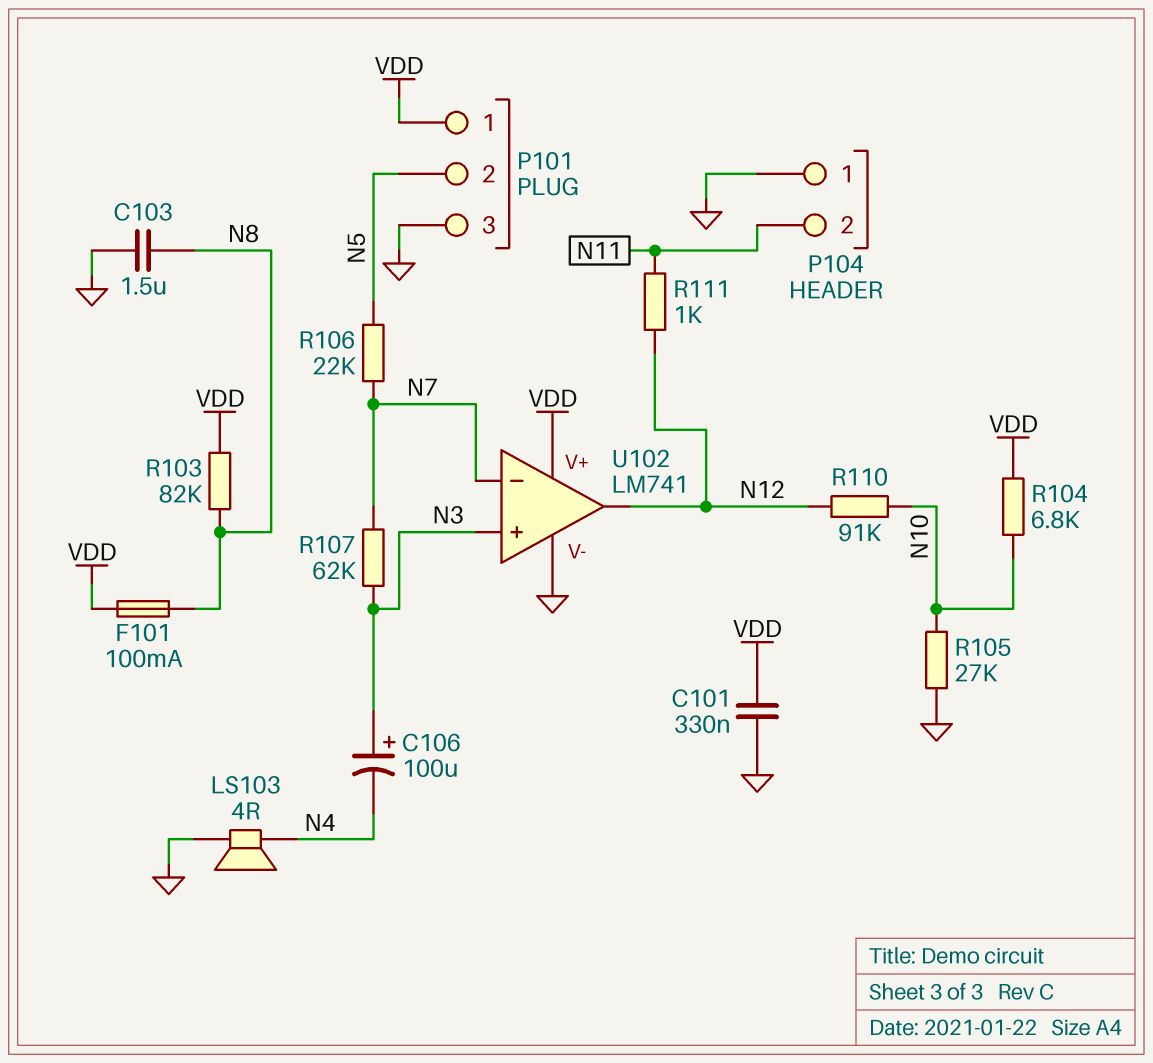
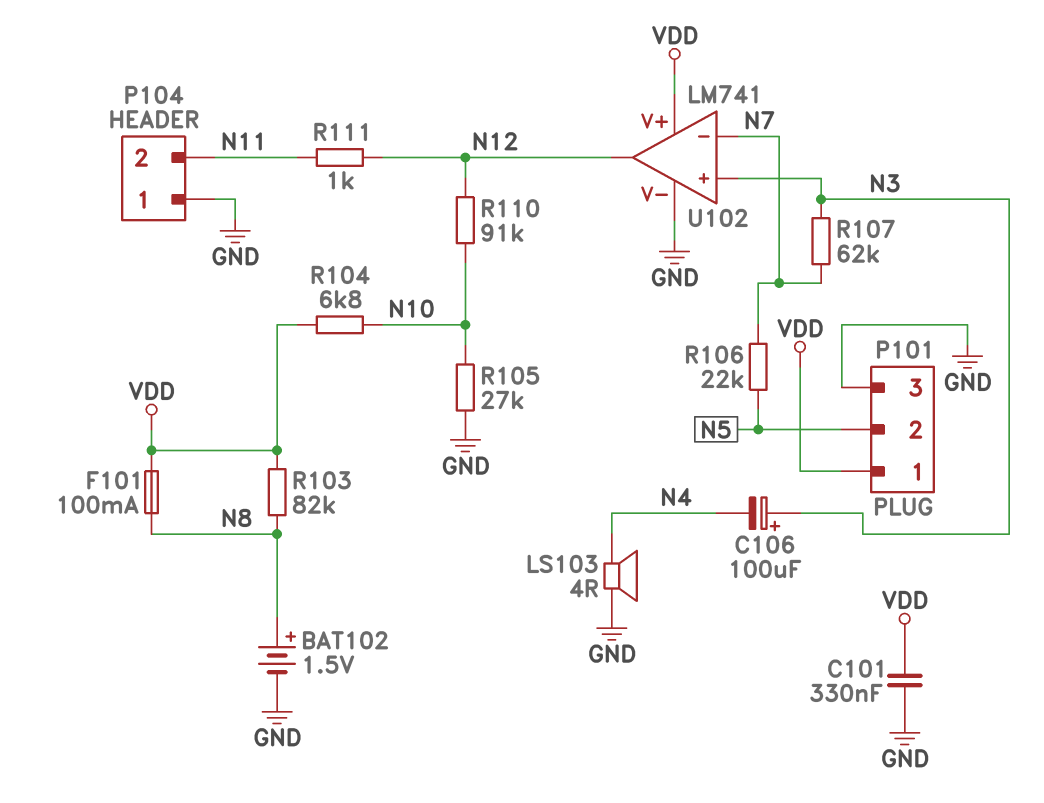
BAT102: none -> 1.5V (plus N8, minus GND)
C103: 1.5uF (GND, N8) -> none

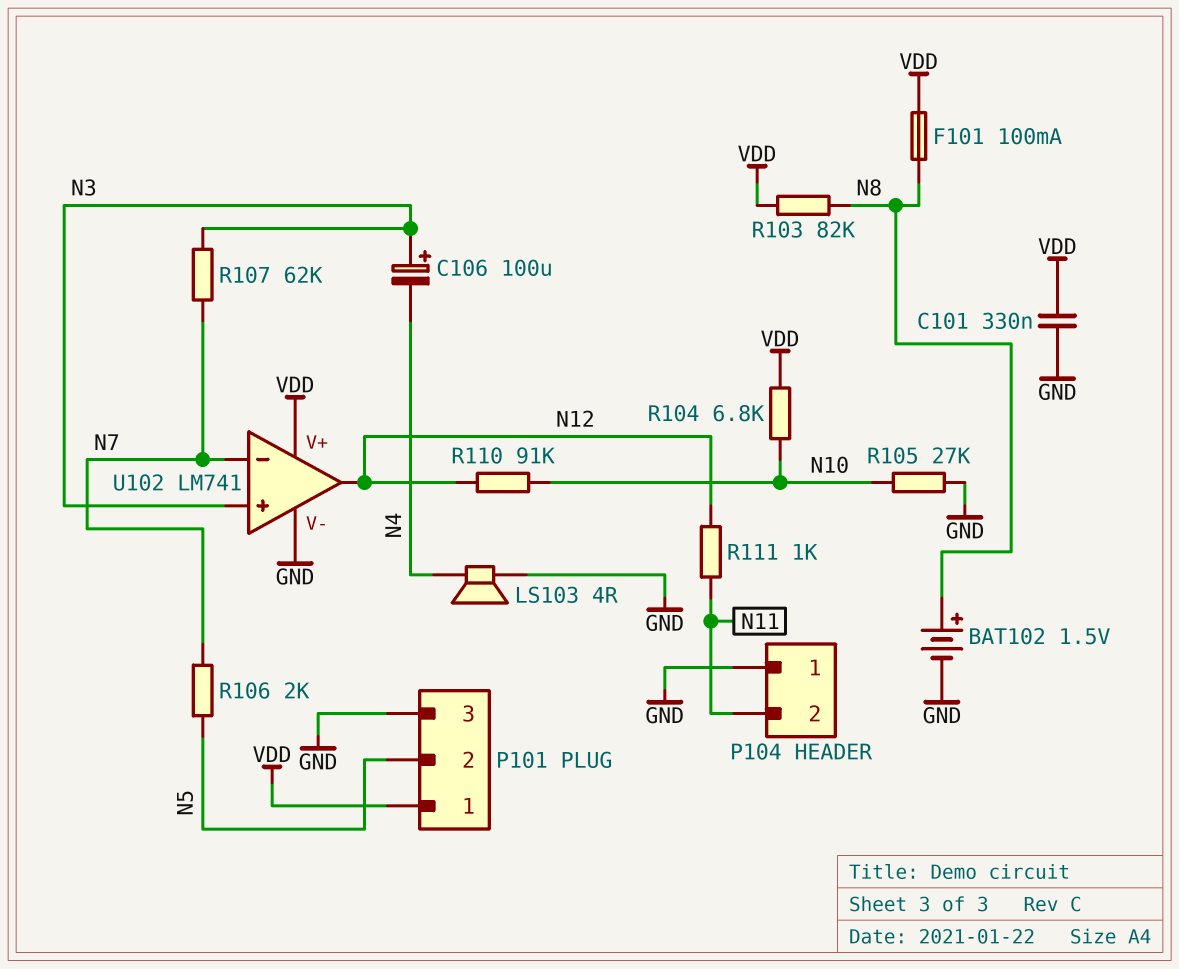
R106: 22k (N5, N7) -> 2k (N5, N7)

